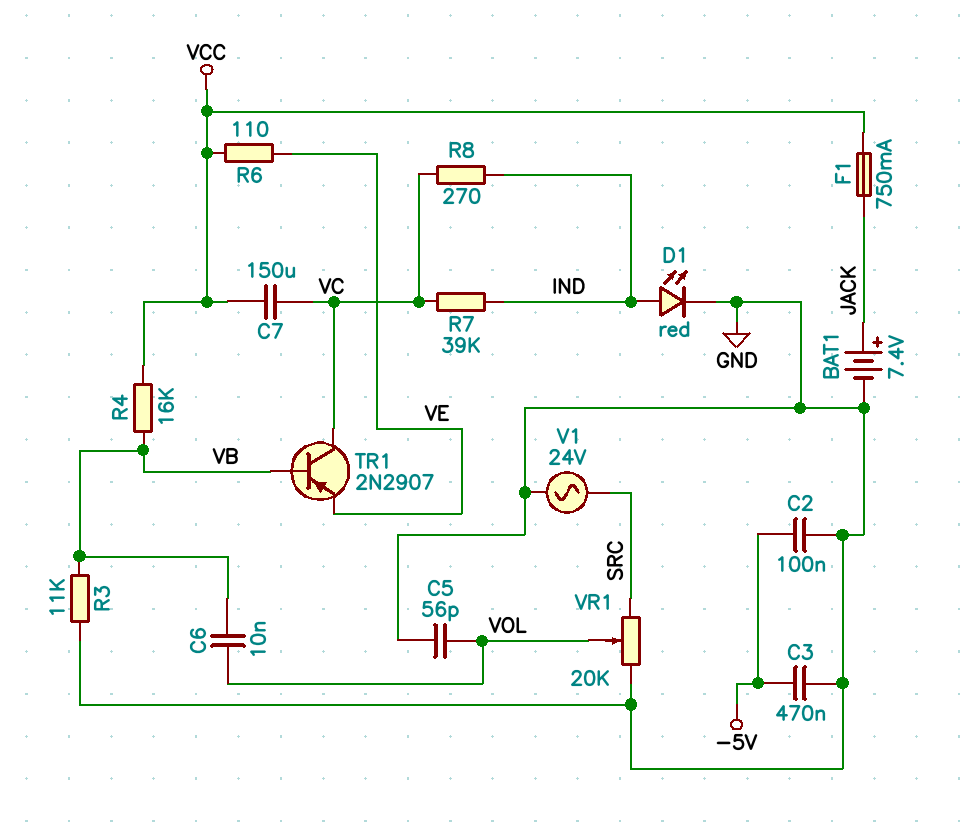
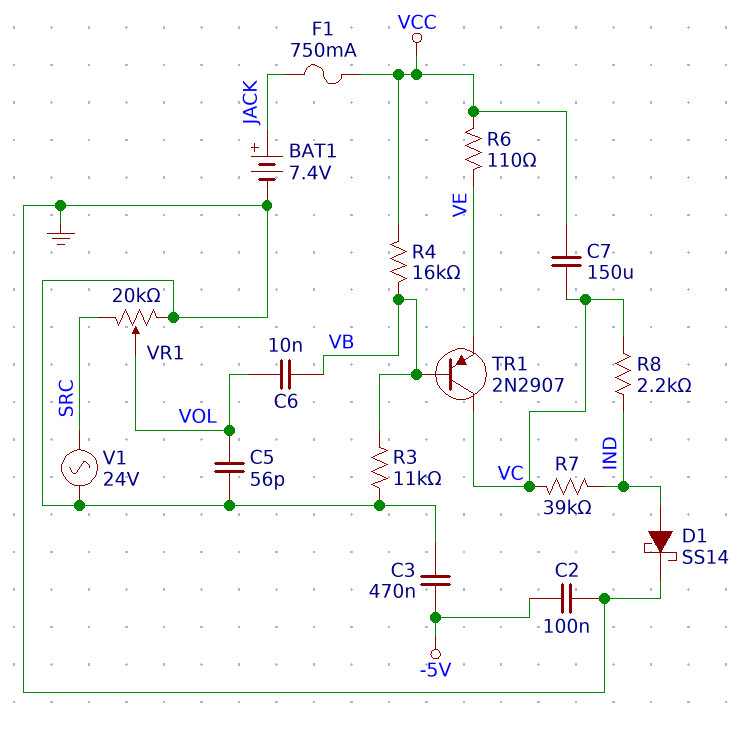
D1: LED red (A IND, K GND) -> schottky SS14 (A IND, K GND)
R8: 270 (IND, VC) -> 2.2k (IND, VC)

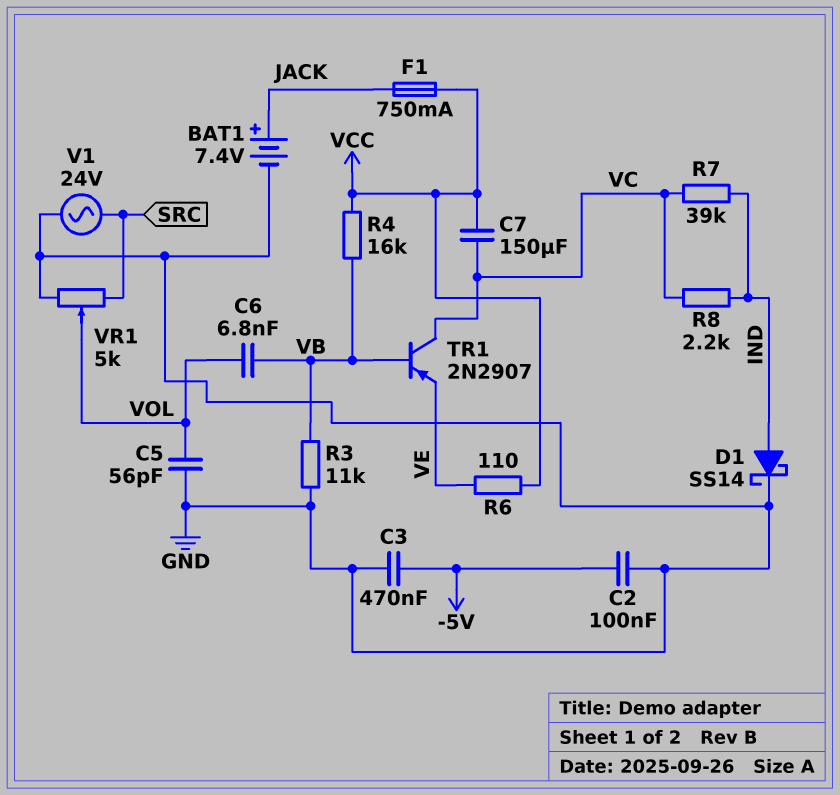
C6: 10nF (VB, VOL) -> 6.8nF (VB, VOL)
VR1: 20k (GND, SRC, wiper VOL) -> 5k (GND, SRC, wiper VOL)

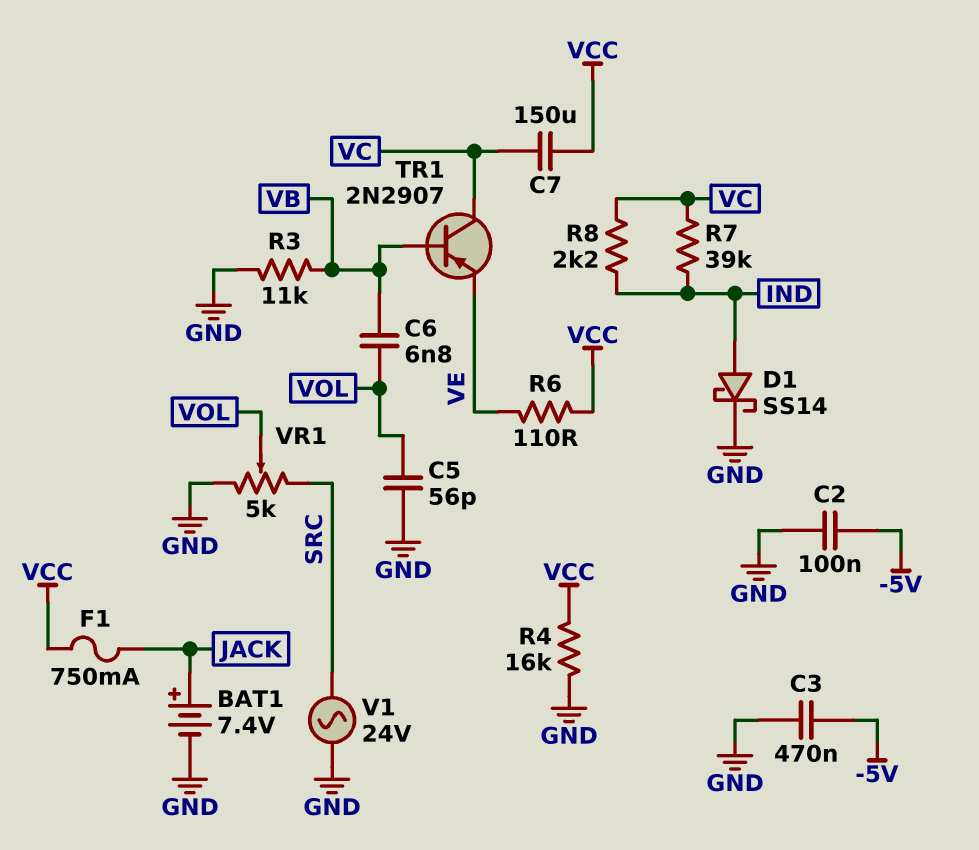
R4: 16k (VB, VCC) -> 16k (GND, VCC)

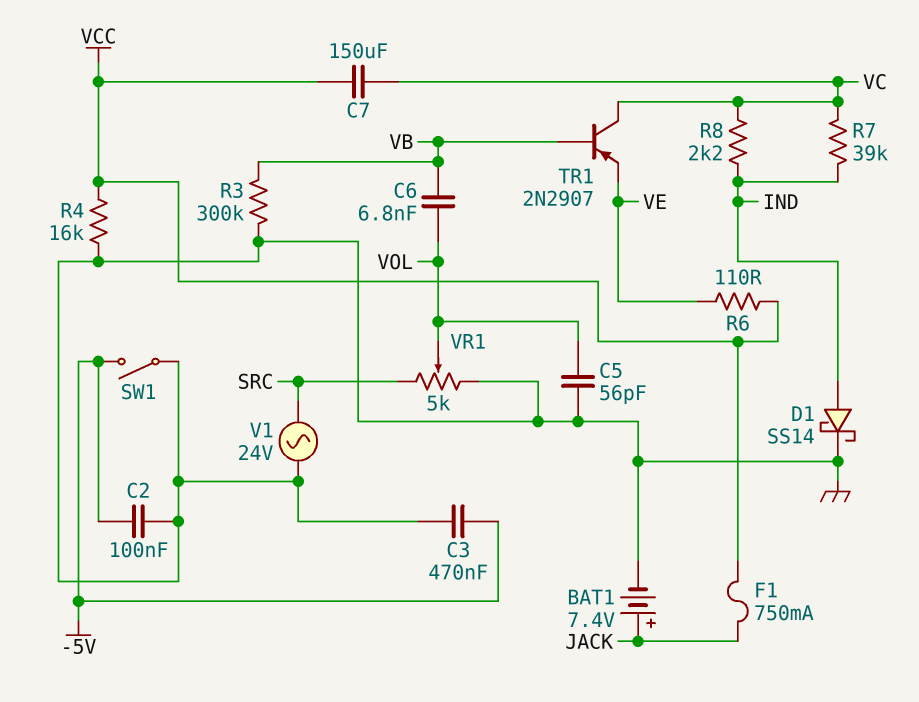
R3: 11k (GND, VB) -> 300k (GND, VB)
SW1: none -> switch (-5V, GND)

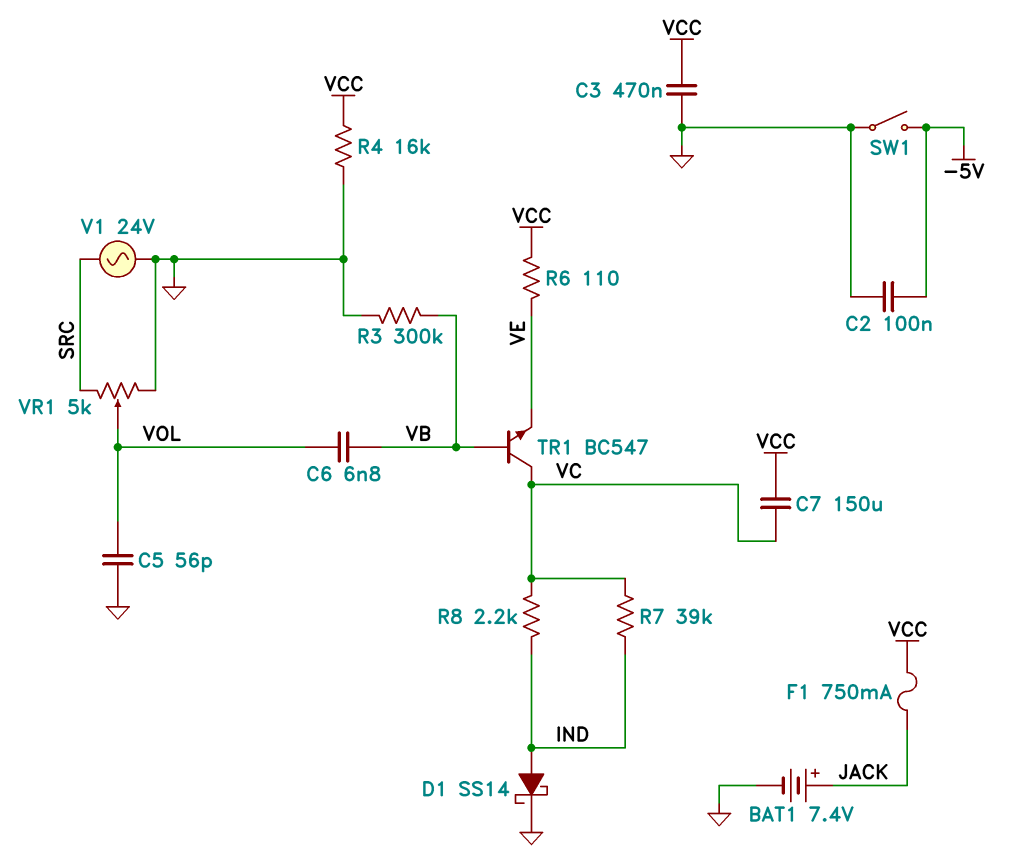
C3: 470nF (-5V, GND) -> 470nF (GND, VCC)
TR1: PNP 2N2907 (B VB, C VC, E VE) -> NPN BC547 (B VB, C VC, E VE)

